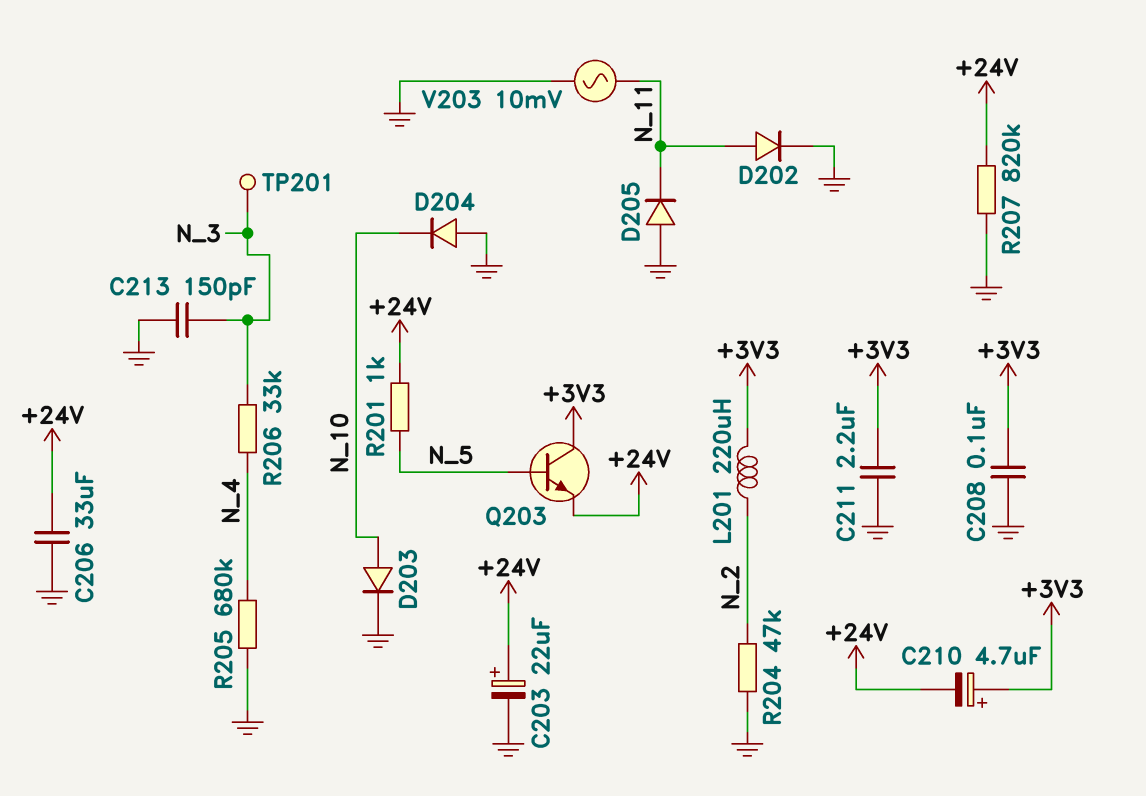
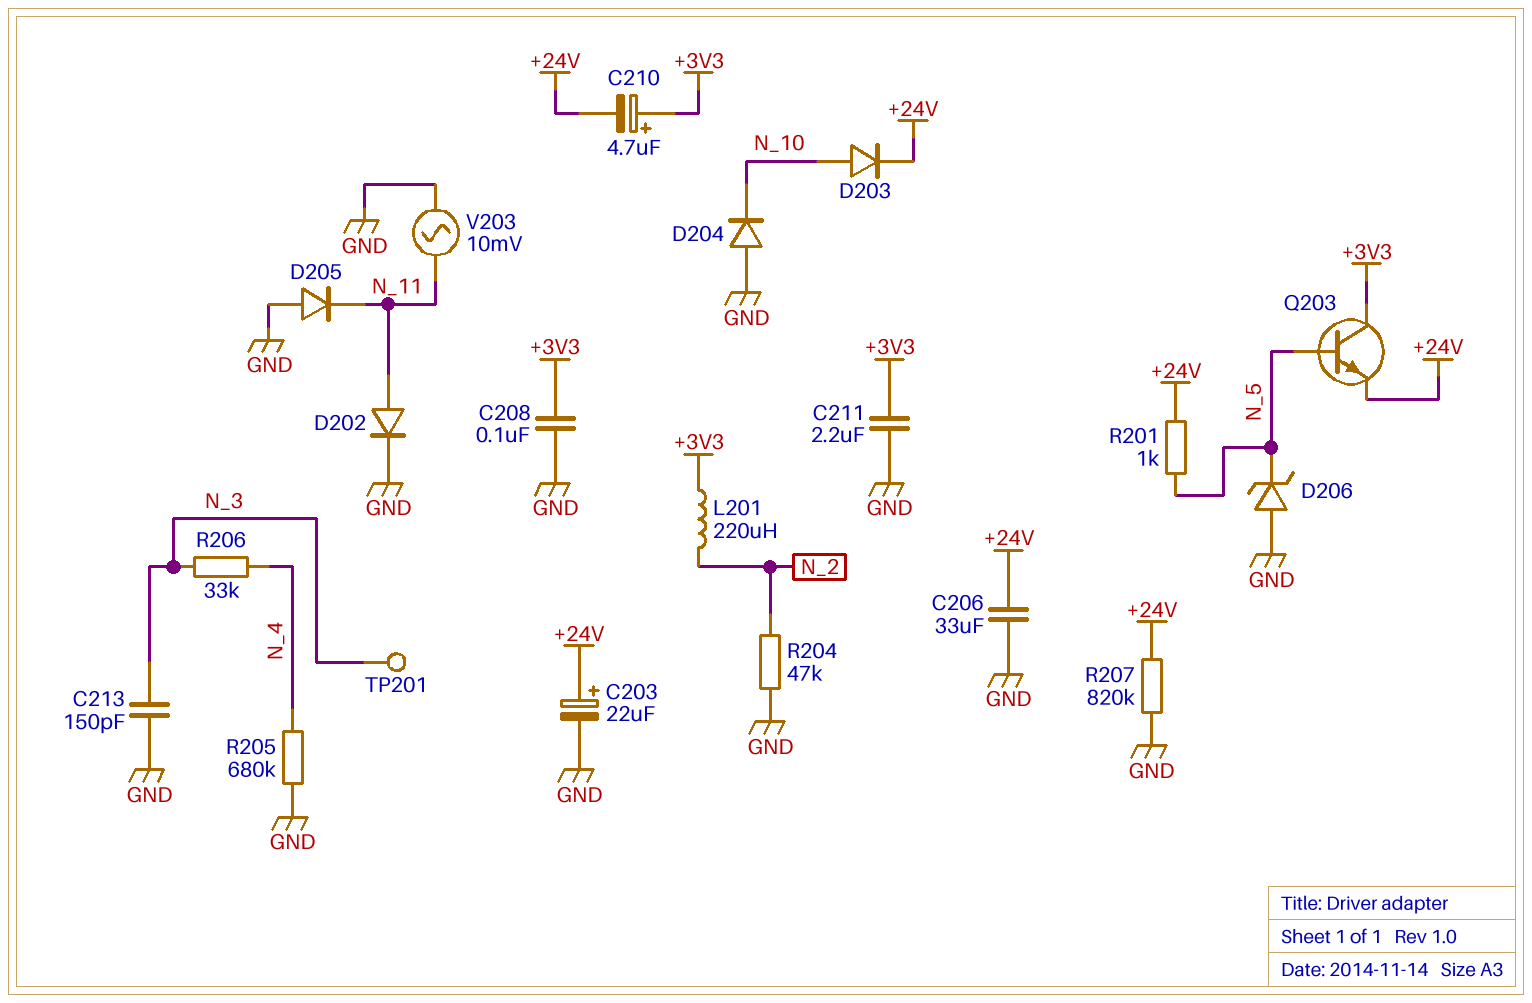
D203: diode (A N_10, K GND) -> diode (A N_10, K +24V)
D206: none -> zener (A GND, K N_5)

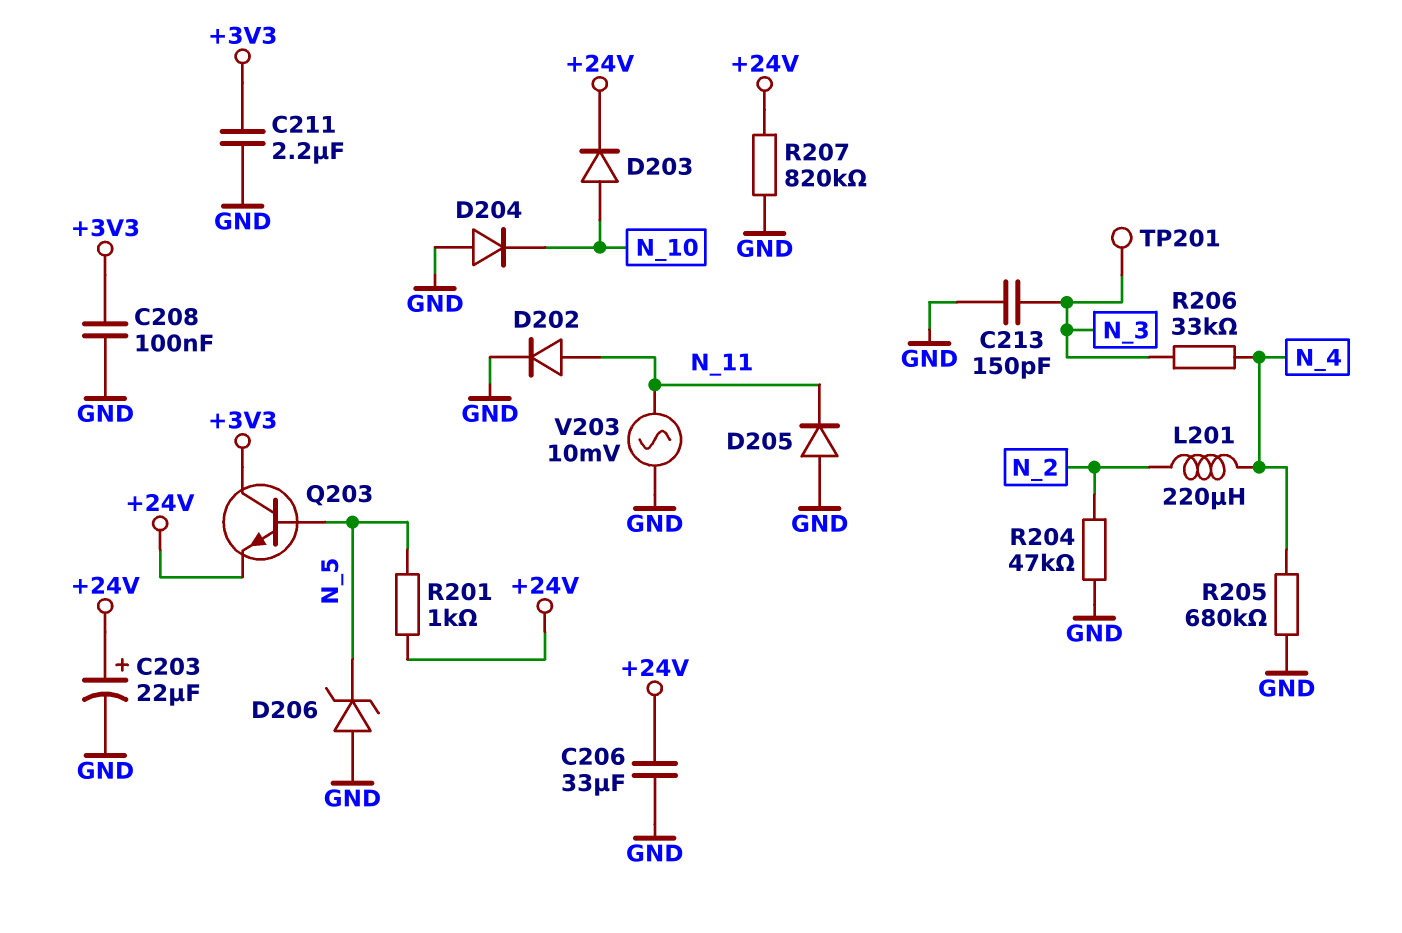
C210: 4.7uF (plus +3V3, minus +24V) -> none
L201: 220uH (+3V3, N_2) -> 220uH (N_2, N_4)

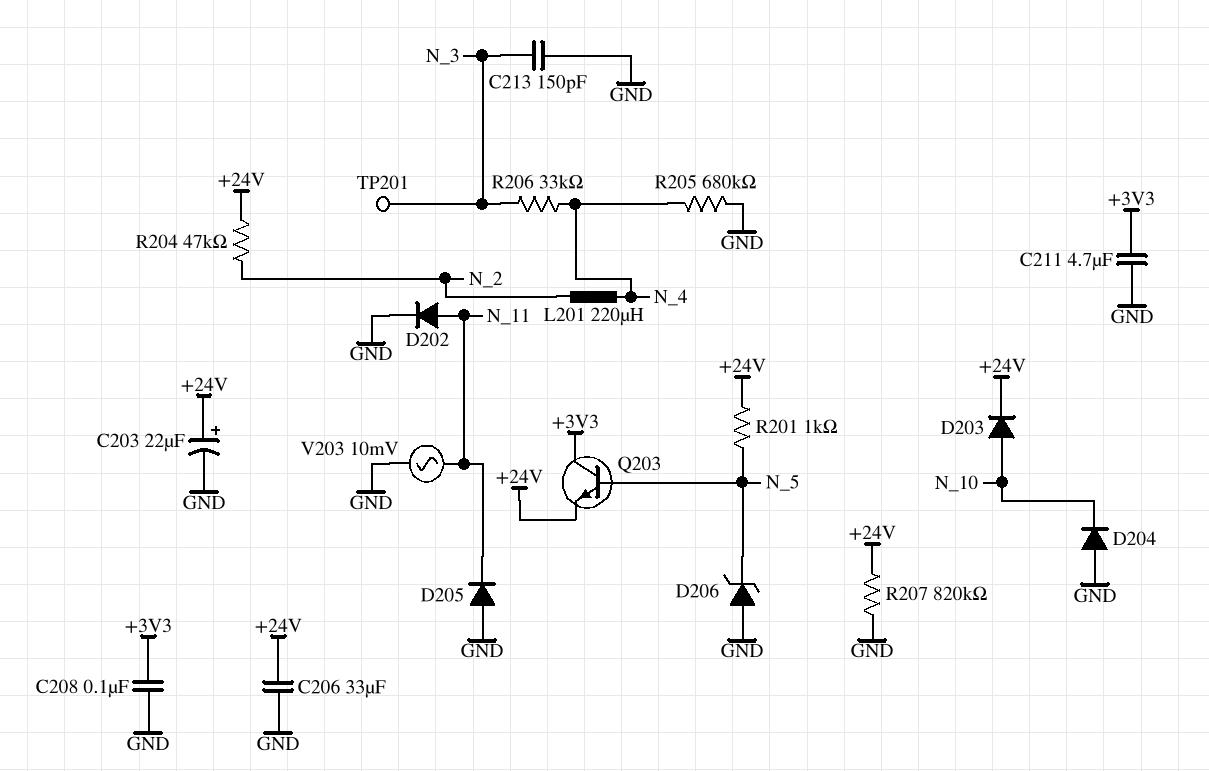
C211: 2.2uF (+3V3, GND) -> 4.7uF (+3V3, GND)
R204: 47k (GND, N_2) -> 47k (+24V, N_2)

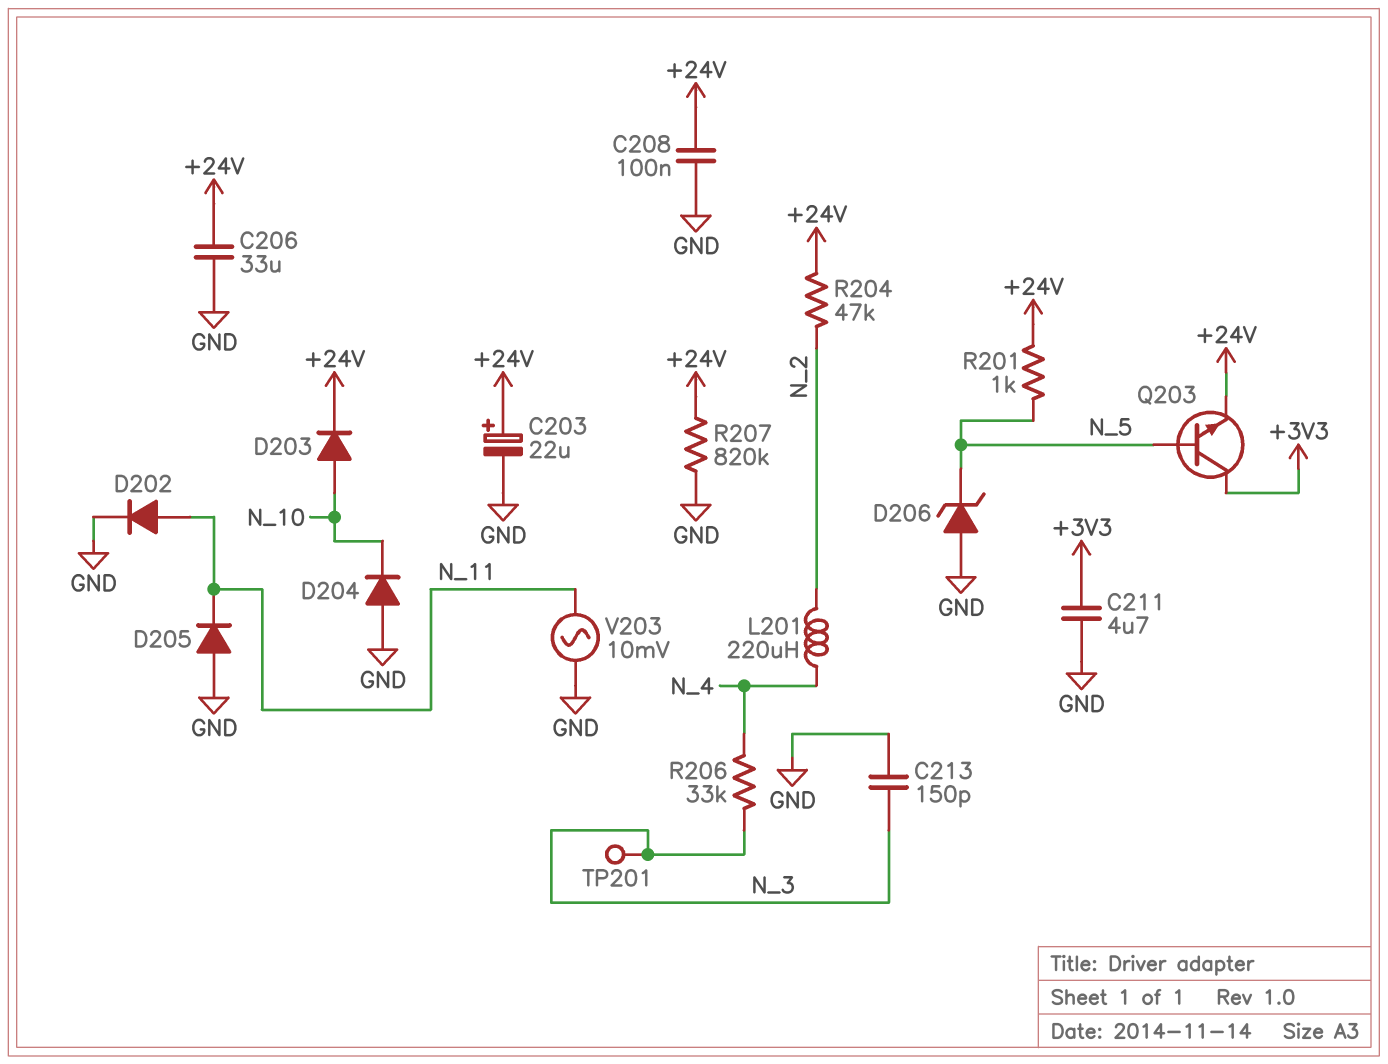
C208: 100nF (+3V3, GND) -> 100nF (+24V, GND)
R205: 680k (GND, N_4) -> none

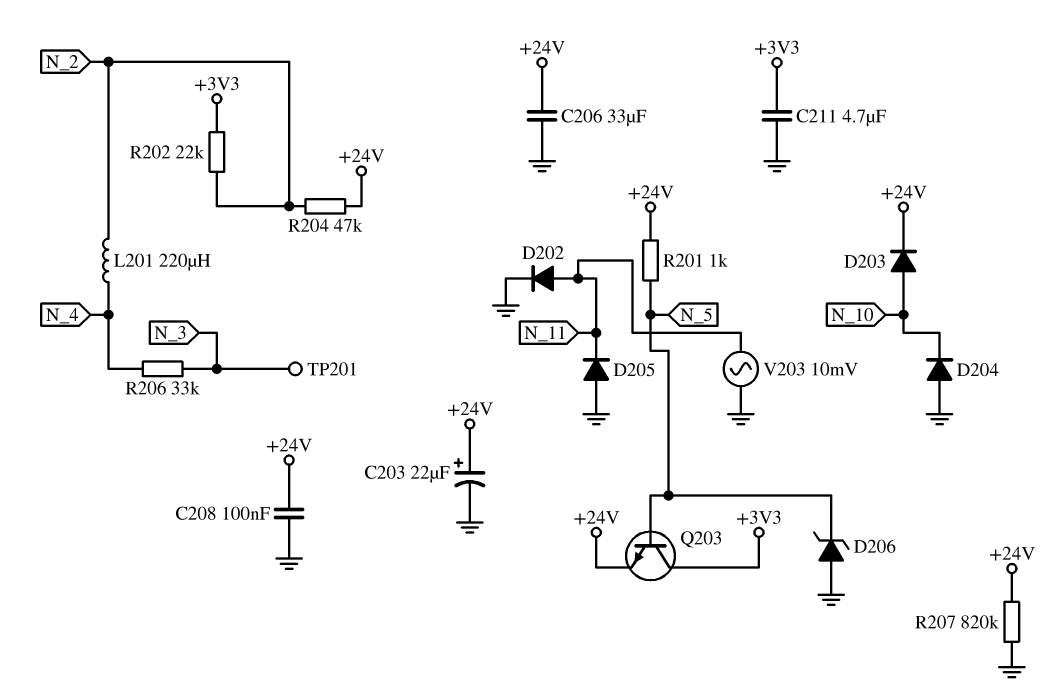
C213: 150pF (GND, N_3) -> none
R202: none -> 22k (+3V3, N_2)

